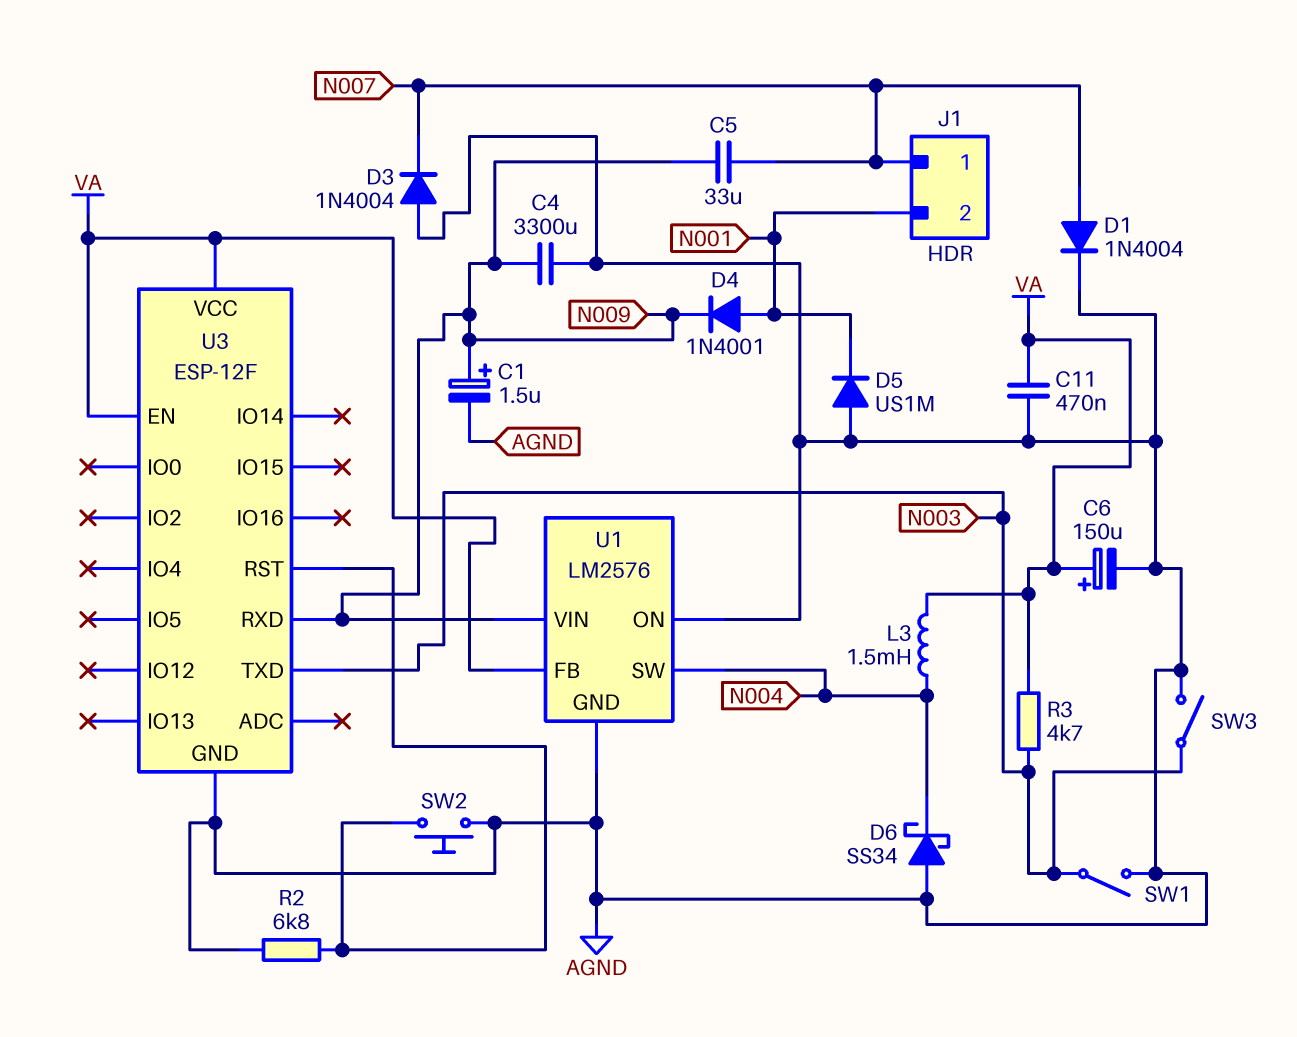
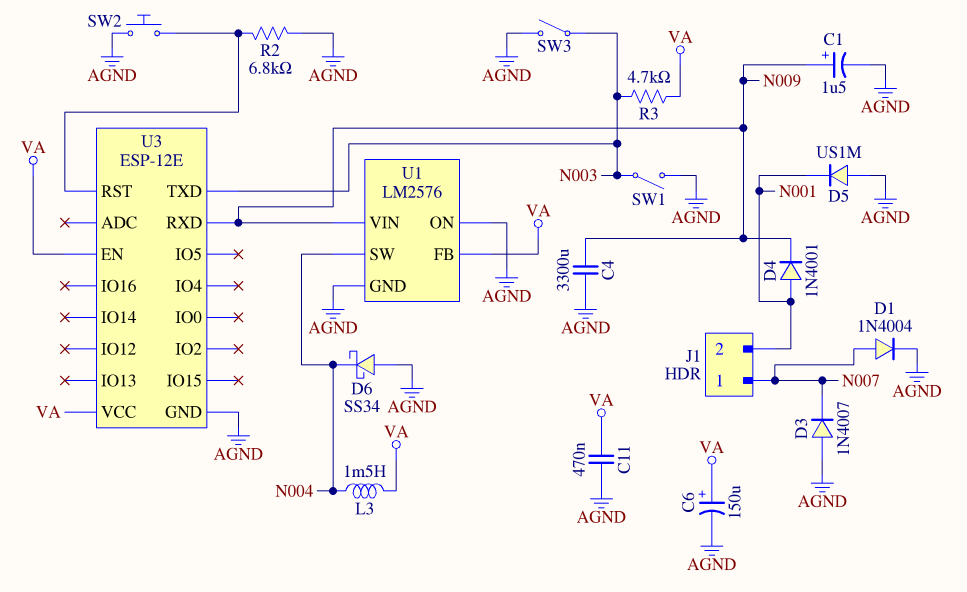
C5: 33uF (N007, N009) -> none
D3: diode 1N4004 (A AGND, K N007) -> diode 1N4007 (A AGND, K N007)
U3: ESP-12F -> ESP-12E

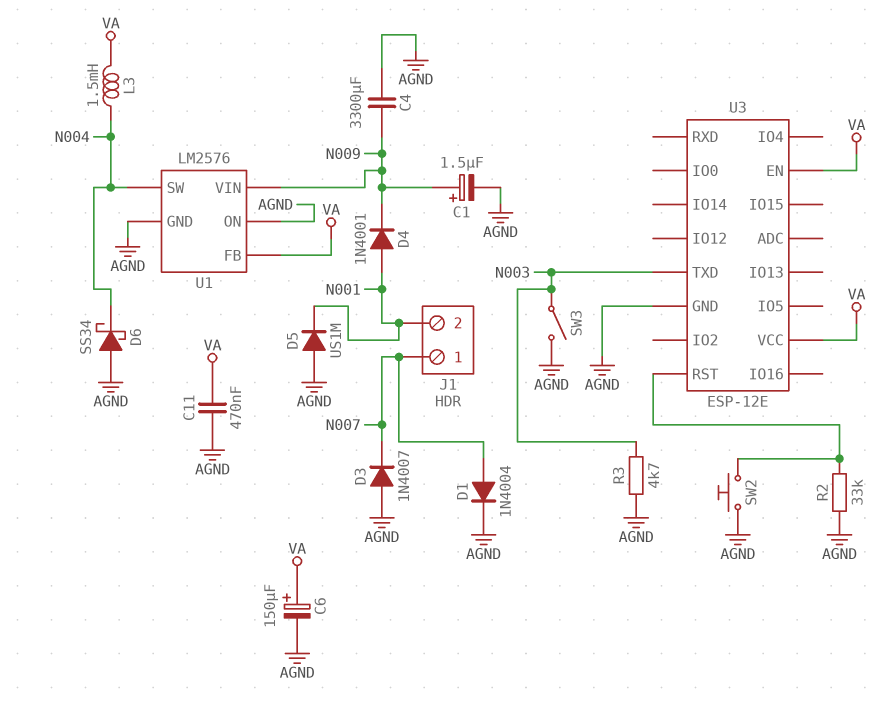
R2: 6.8k (AGND, U3/RST) -> 33k (AGND, U3/RST)
R3: 4.7k (N003, VA) -> 4.7k (AGND, N003)
SW1: switch (AGND, N003) -> none
U3 pin RXD: N009 -> none

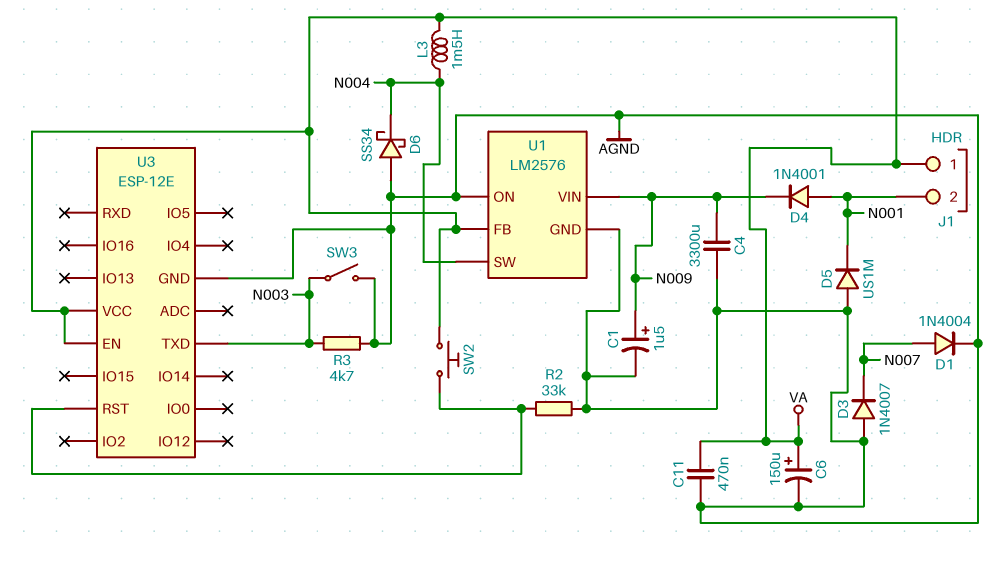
J1 pin 1: N007 -> VA
SW2: button (AGND, U3/RST) -> button (U3/RST, VA)

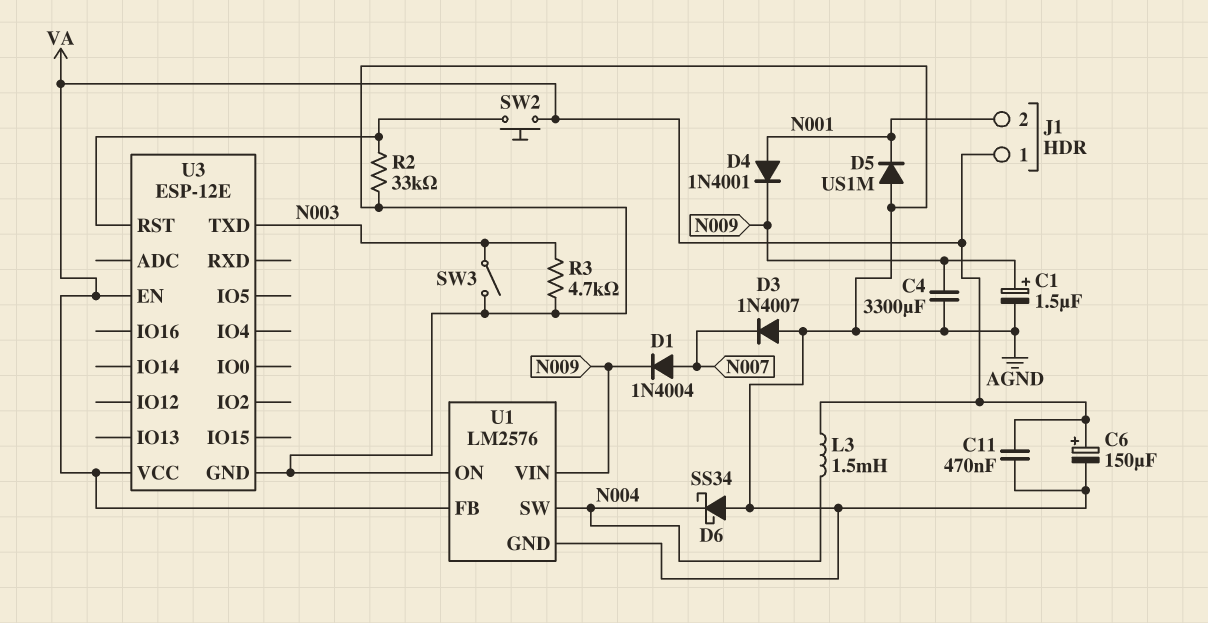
D1: diode 1N4004 (A N007, K AGND) -> diode 1N4004 (A N007, K N009)

